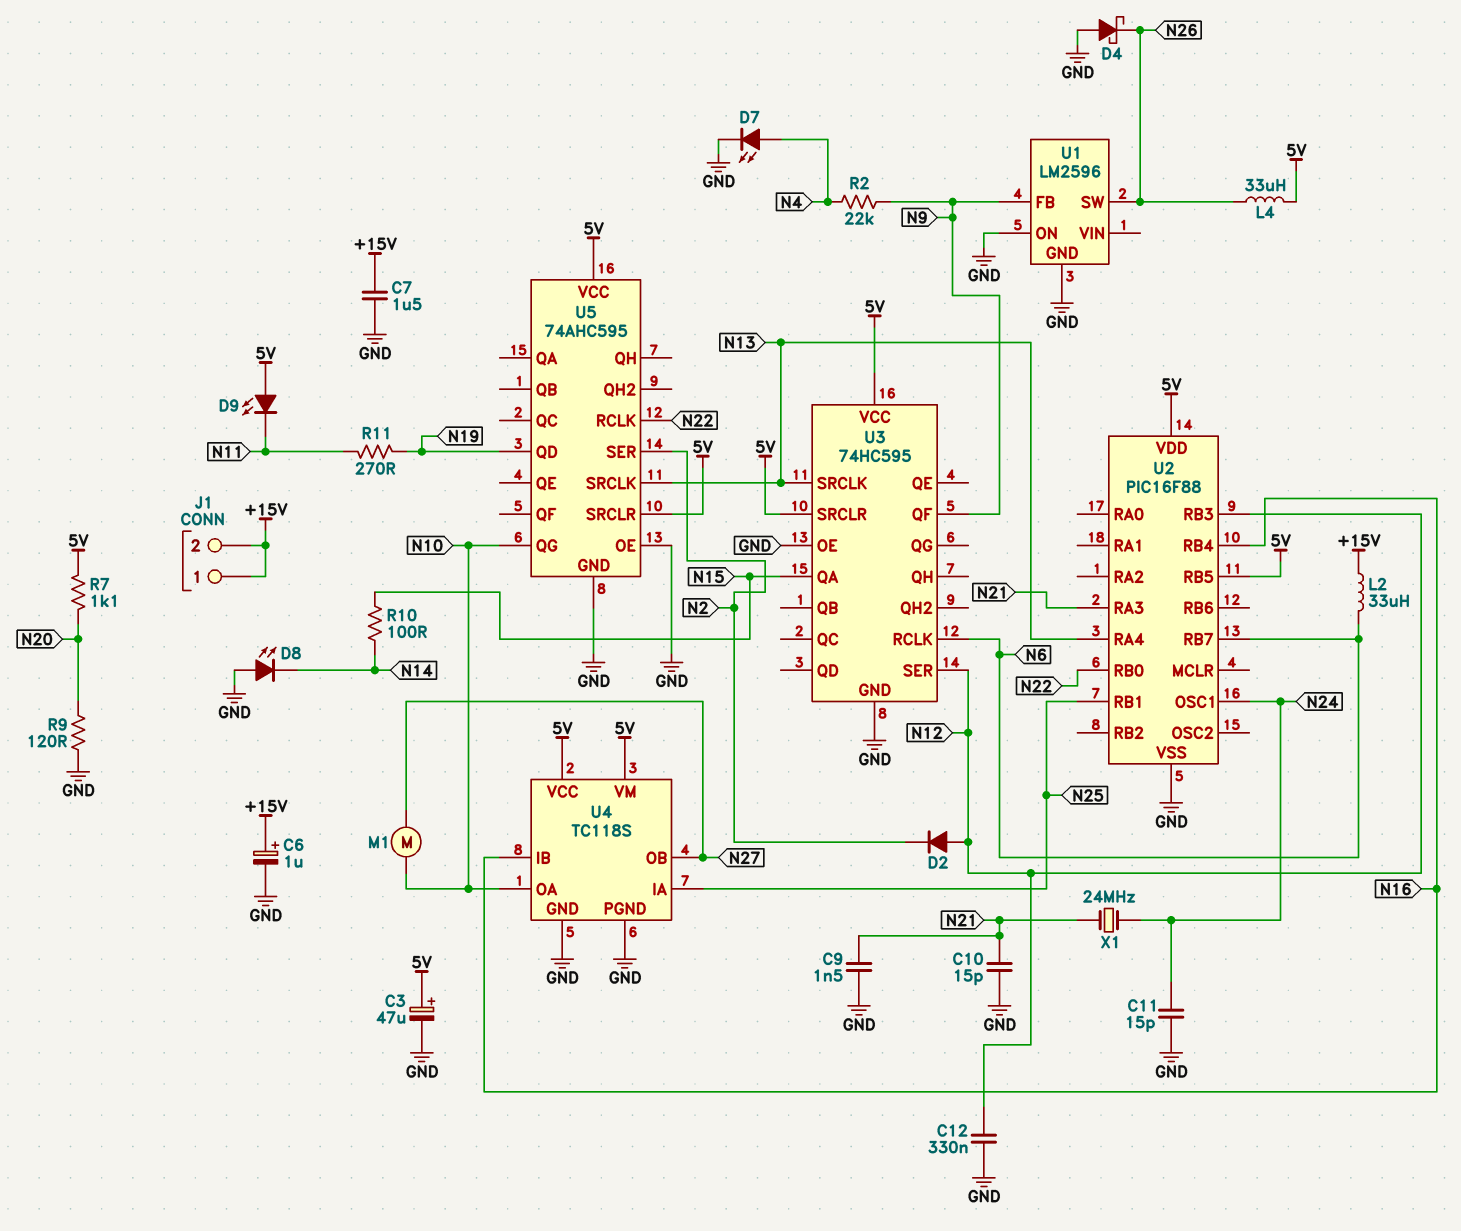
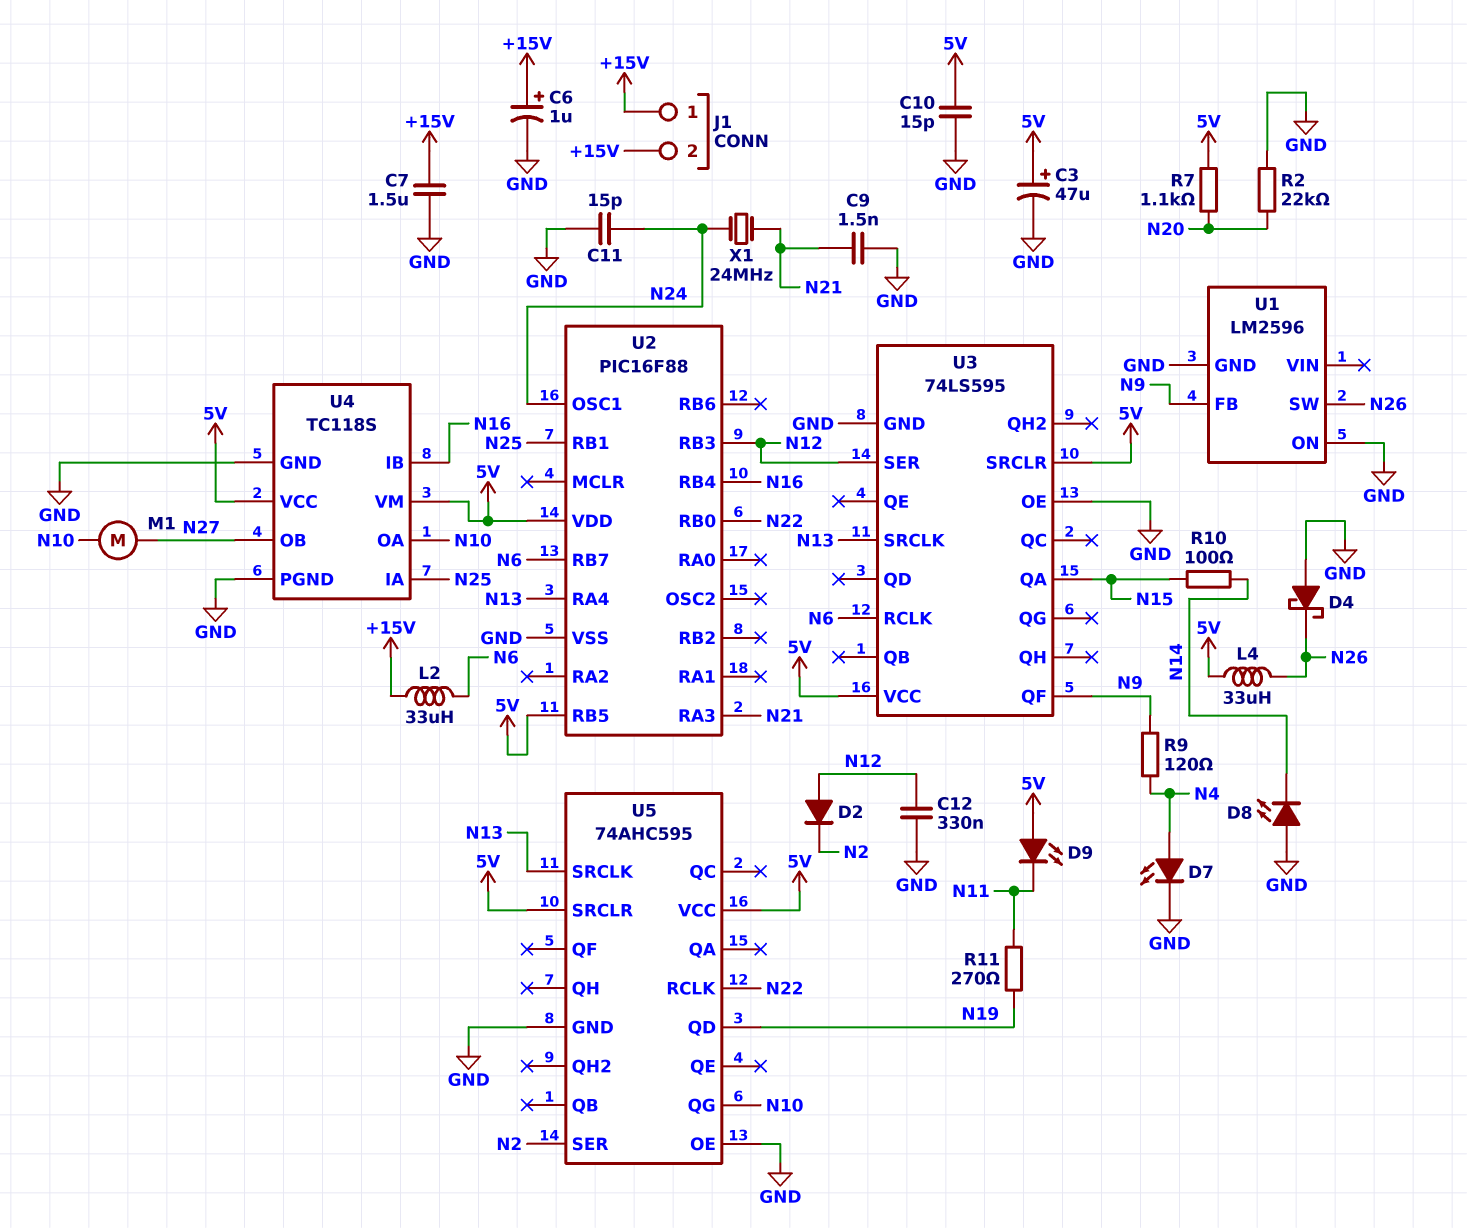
C10: 15pF (GND, N21) -> 15pF (5V, GND)
R2: 22k (N4, N9) -> 22k (GND, N20)
R9: 120 (GND, N20) -> 120 (N4, N9)
U3: 74HC595 -> 74LS595

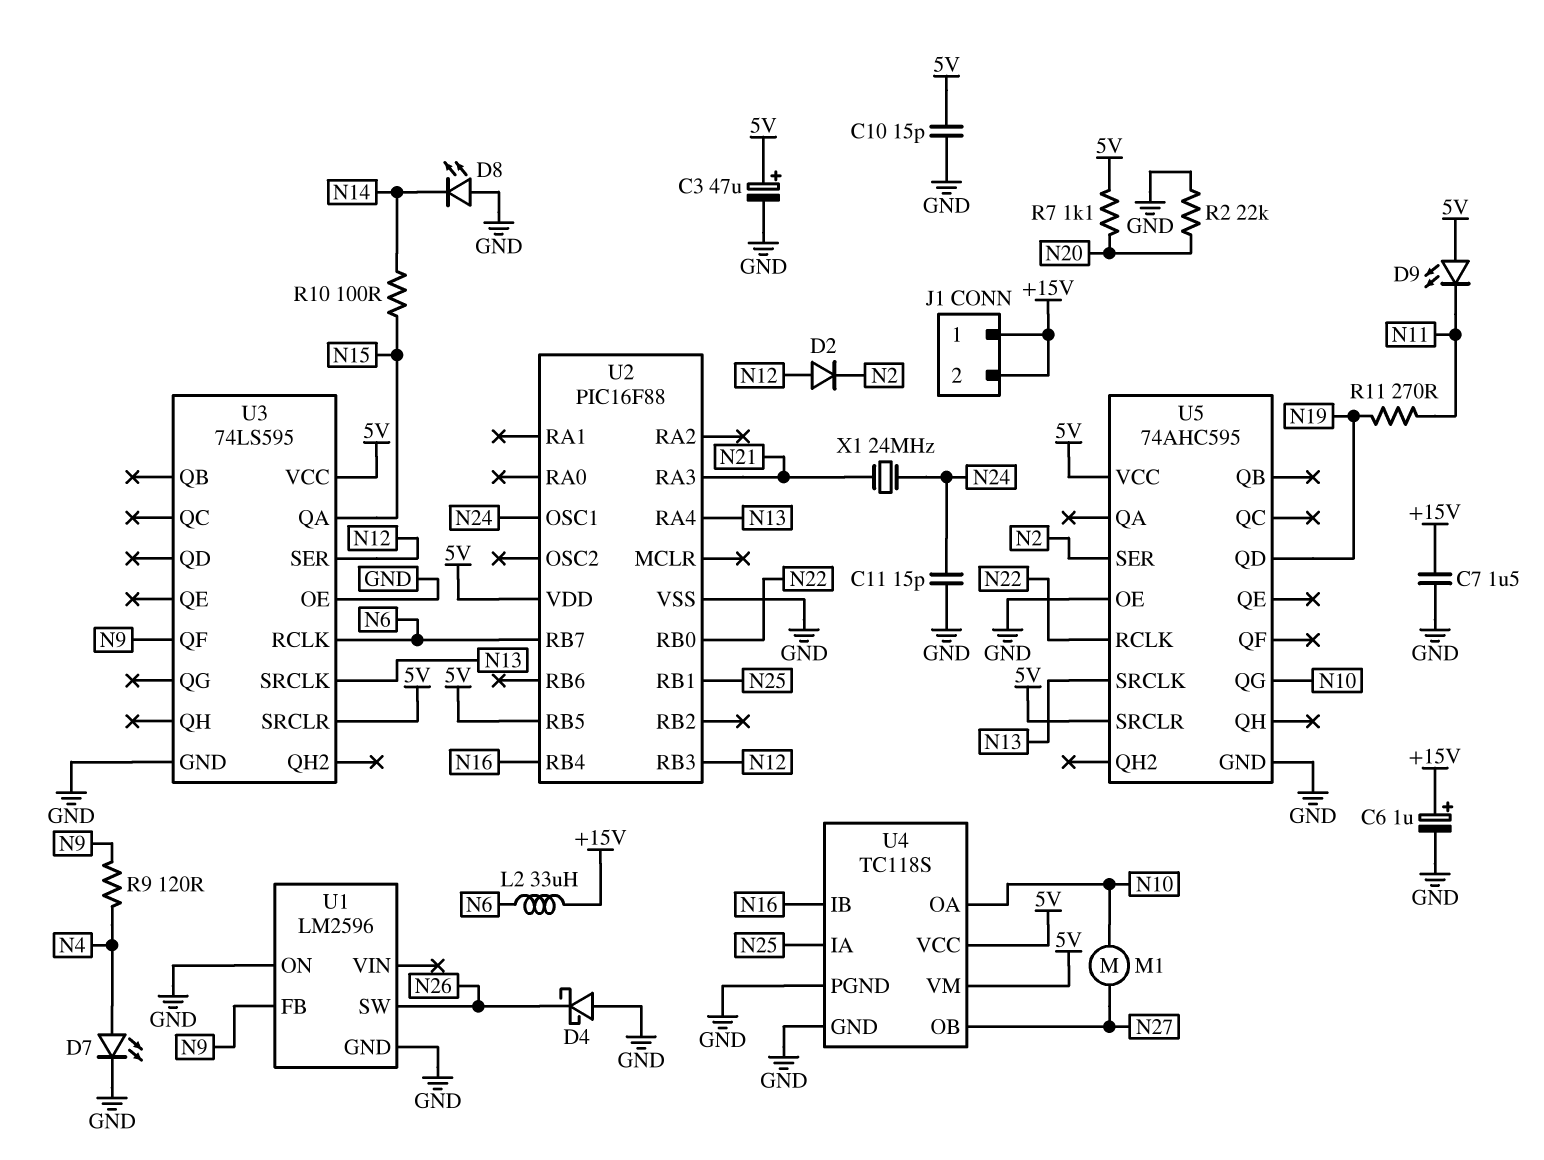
C9: 1.5nF (GND, N21) -> none
C12: 330nF (GND, N12) -> none
L4: 33uH (5V, N26) -> none

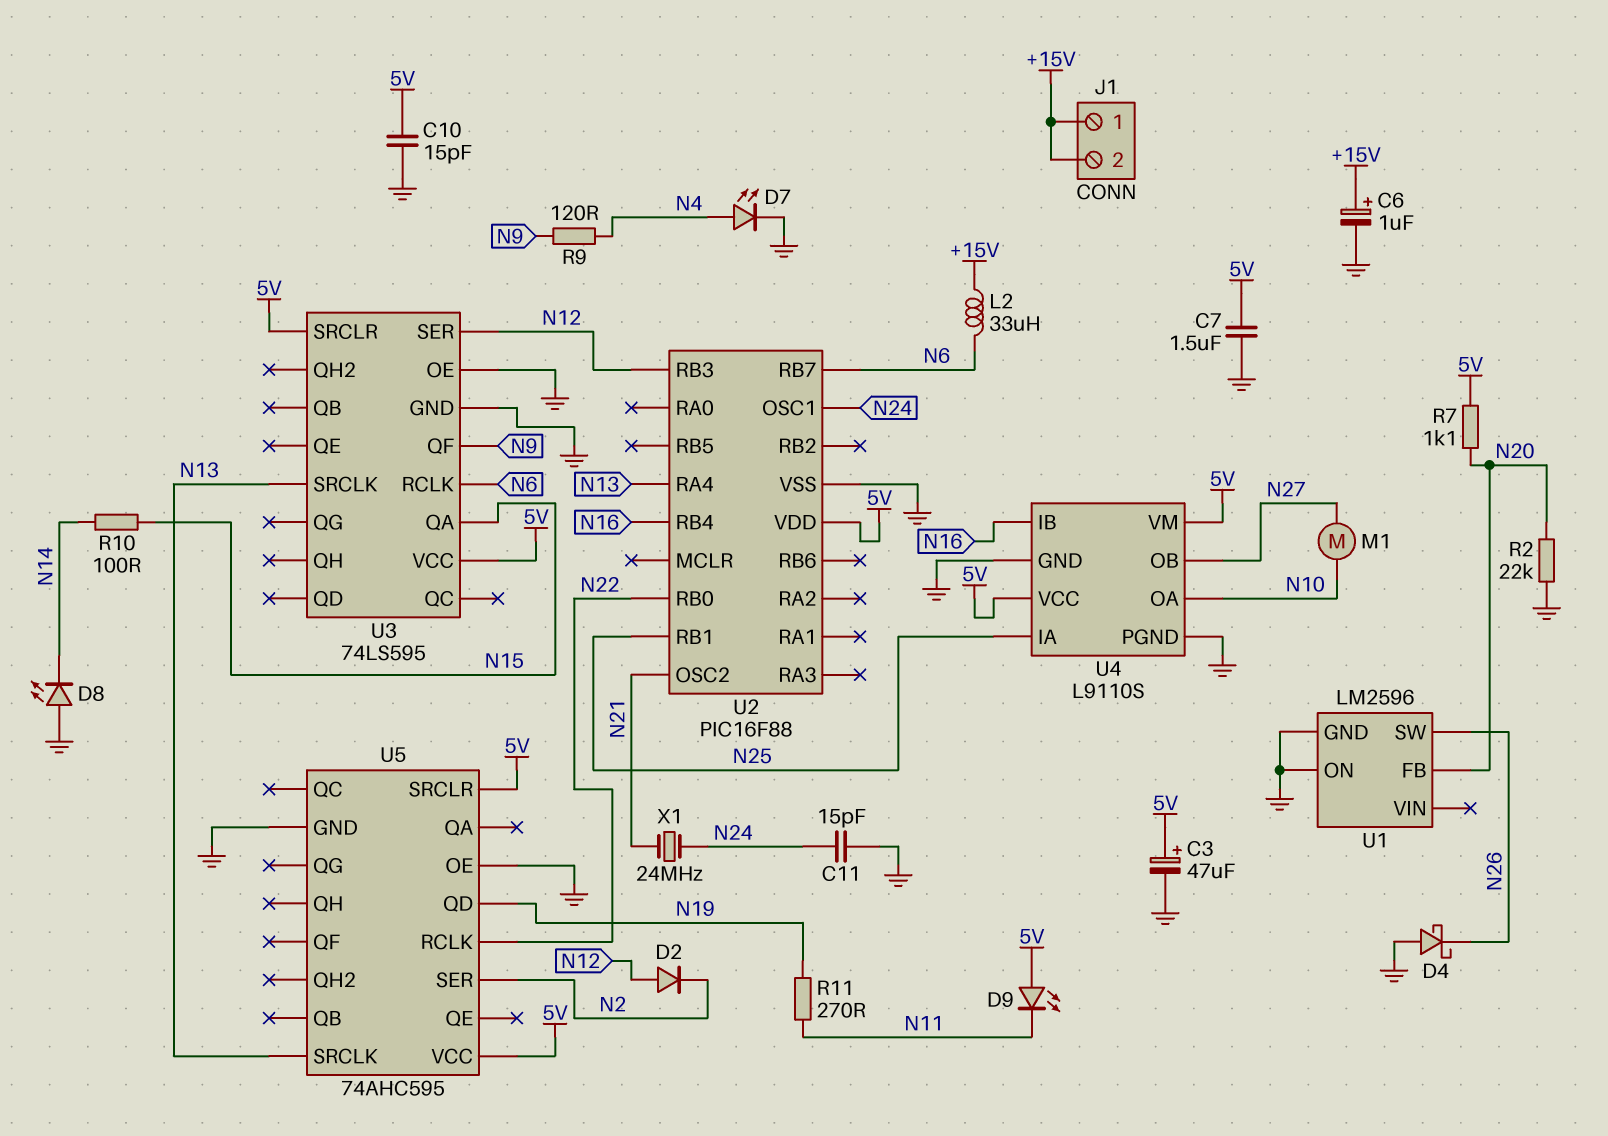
C7: 1.5uF (+15V, GND) -> 1.5uF (5V, GND)
U1 pin FB: N9 -> N20
U2 pin OSC2: none -> N21
U2 pin RA3: N21 -> none
U2 pin RB5: 5V -> none
U4: TC118S -> L9110S
U5 pin QG: N10 -> none

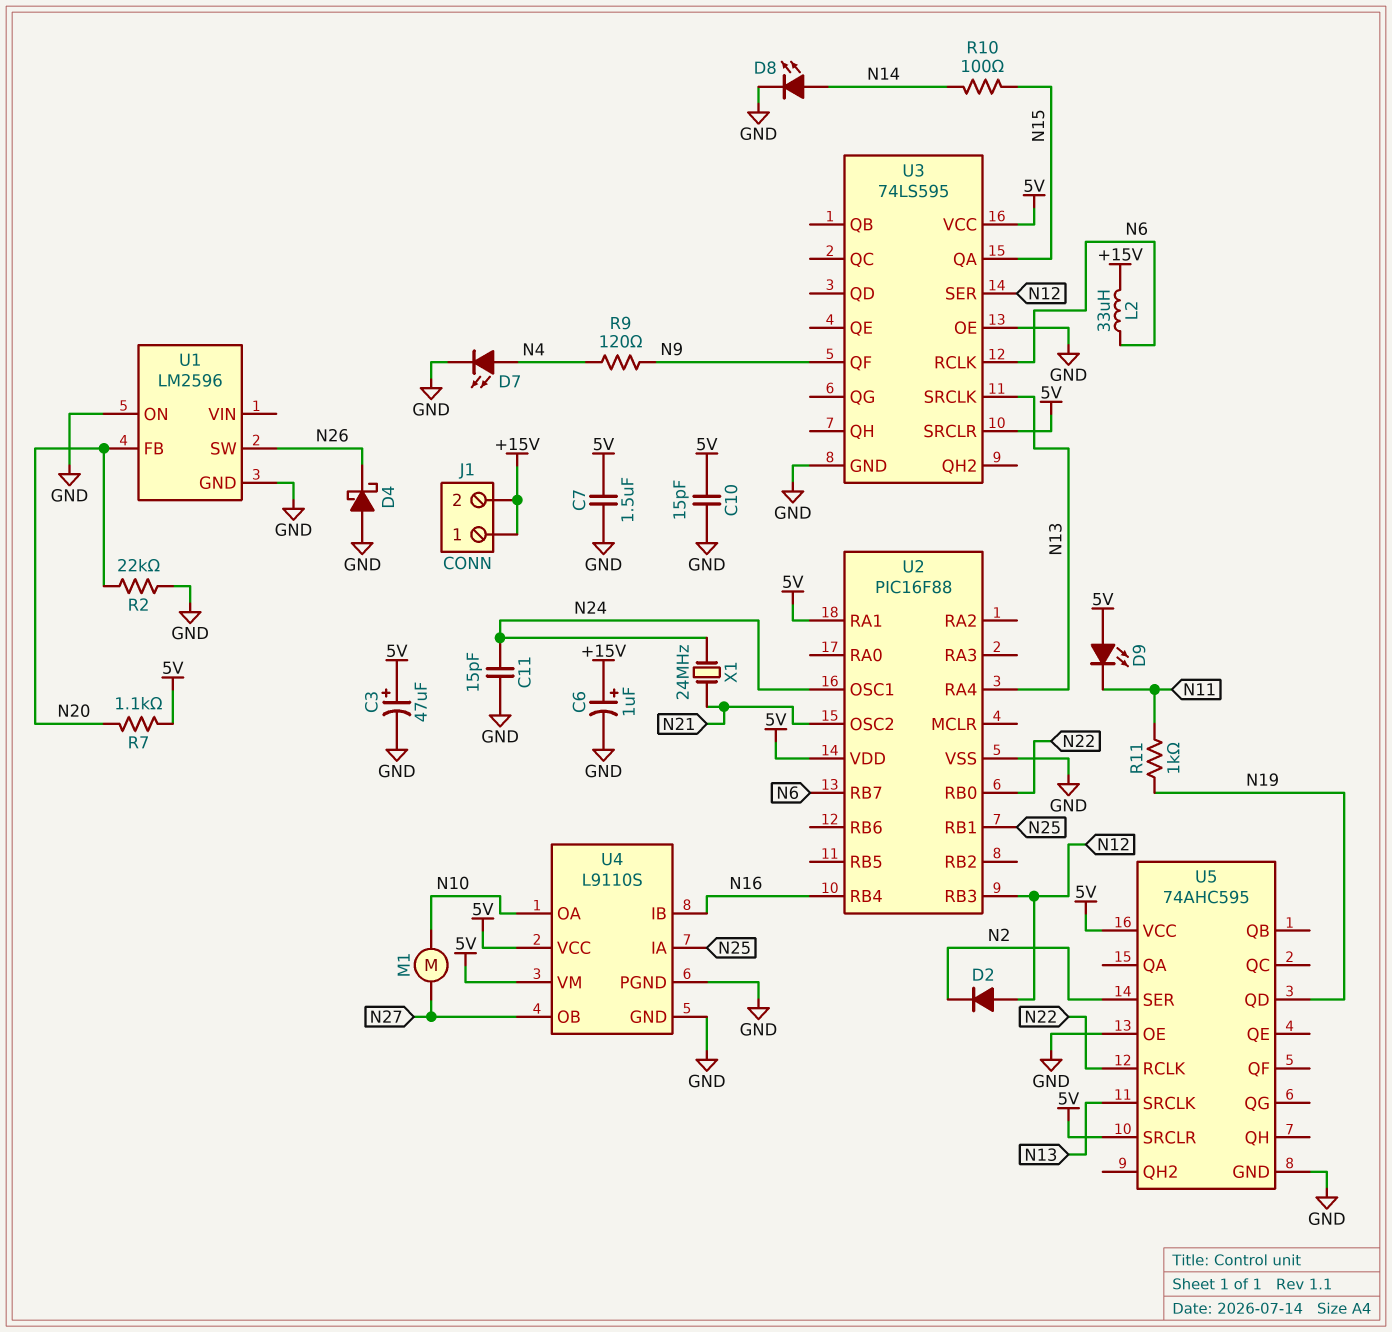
D8: LED (A GND, K N14) -> LED (A N14, K GND)
R11: 270 (N11, N19) -> 1k (N11, N19)
U2 pin RA1: none -> 5V

